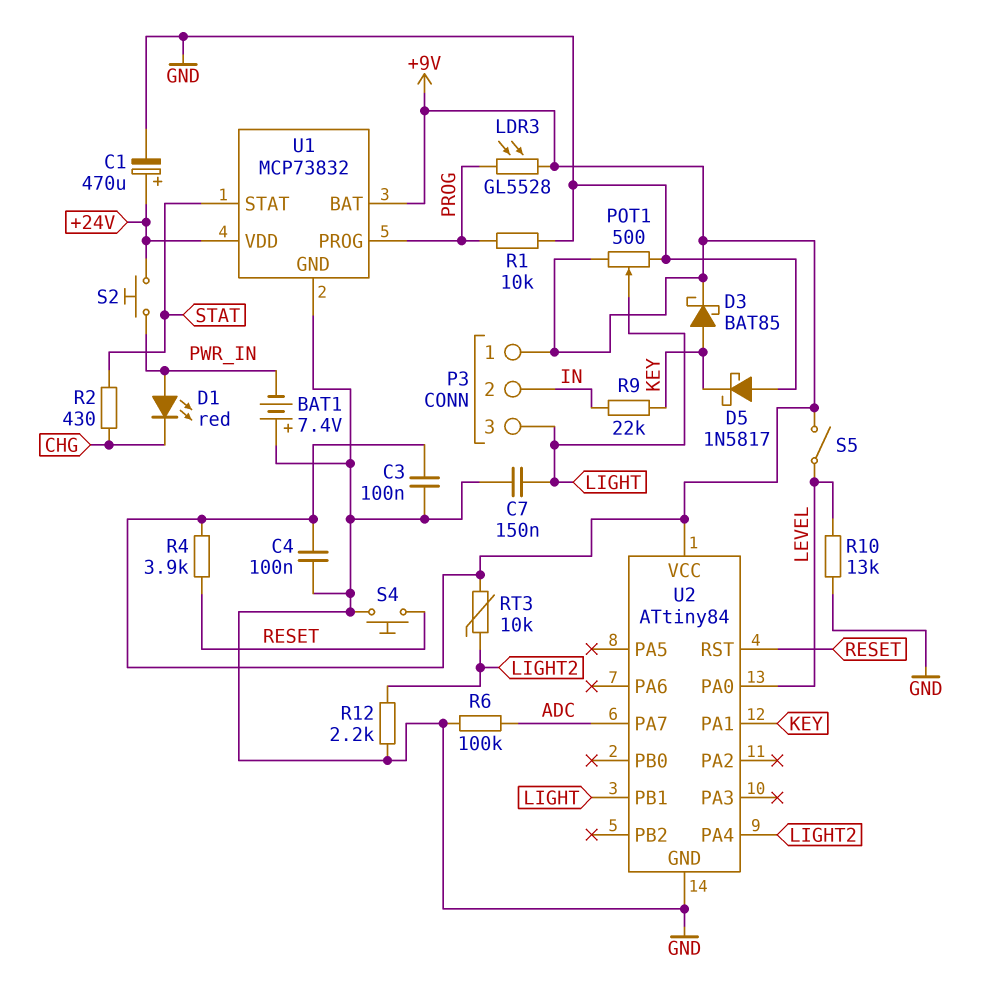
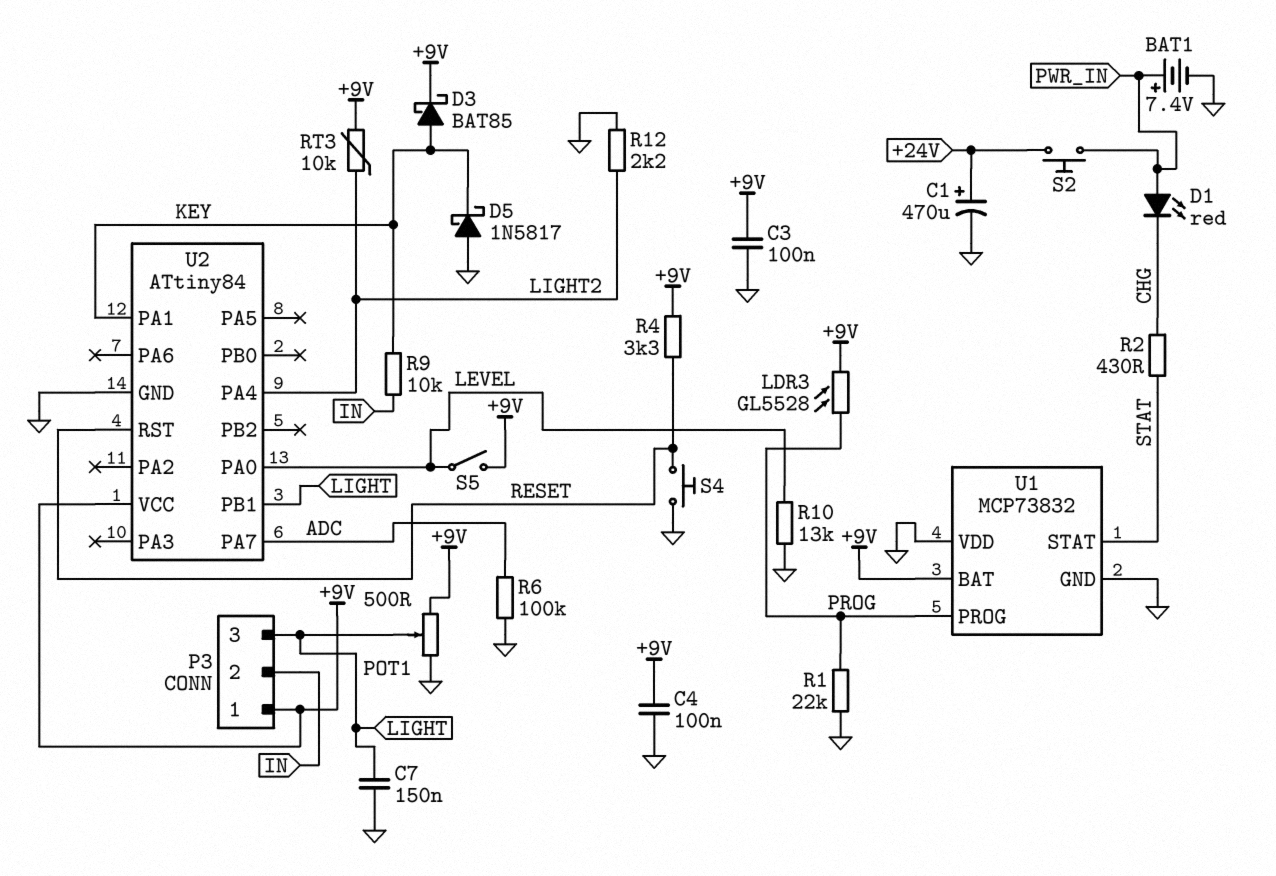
BAT1: 7.4V (plus GND, minus PWR_IN) -> 7.4V (plus PWR_IN, minus GND)
R1: 10k (GND, PROG) -> 22k (GND, PROG)
R4: 3.9k (+9V, RESET) -> 3.3k (+9V, RESET)
R9: 22k (IN, KEY) -> 10k (IN, KEY)
U1 pin VDD: +24V -> GND

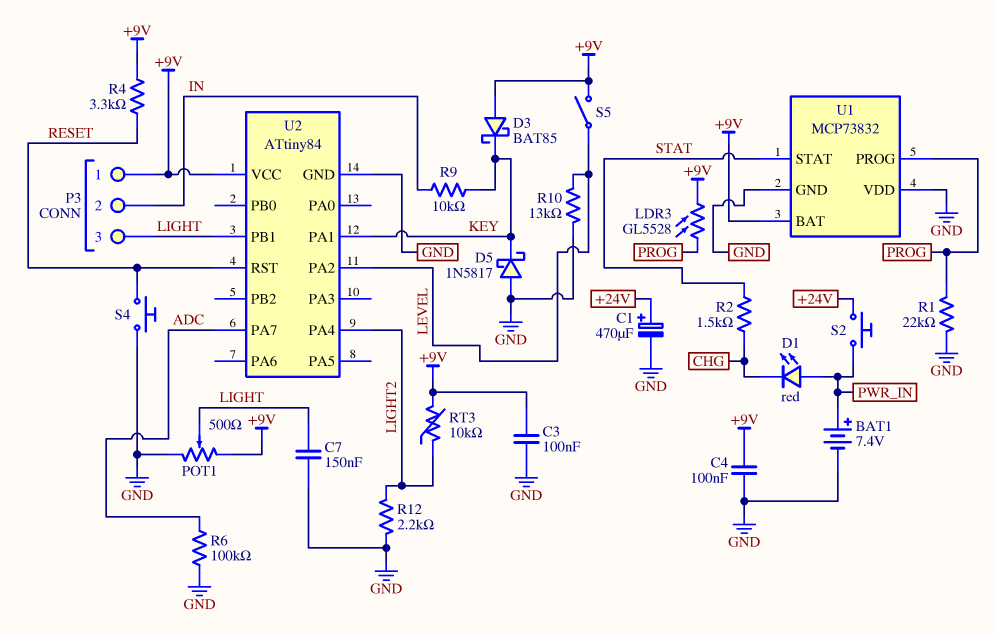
D3: schottky BAT85 (A KEY, K +9V) -> schottky BAT85 (A +9V, K KEY)
R2: 430 (CHG, STAT) -> 1.5k (CHG, STAT)
U2 pin PA0: LEVEL -> none
U2 pin PA2: none -> LEVEL

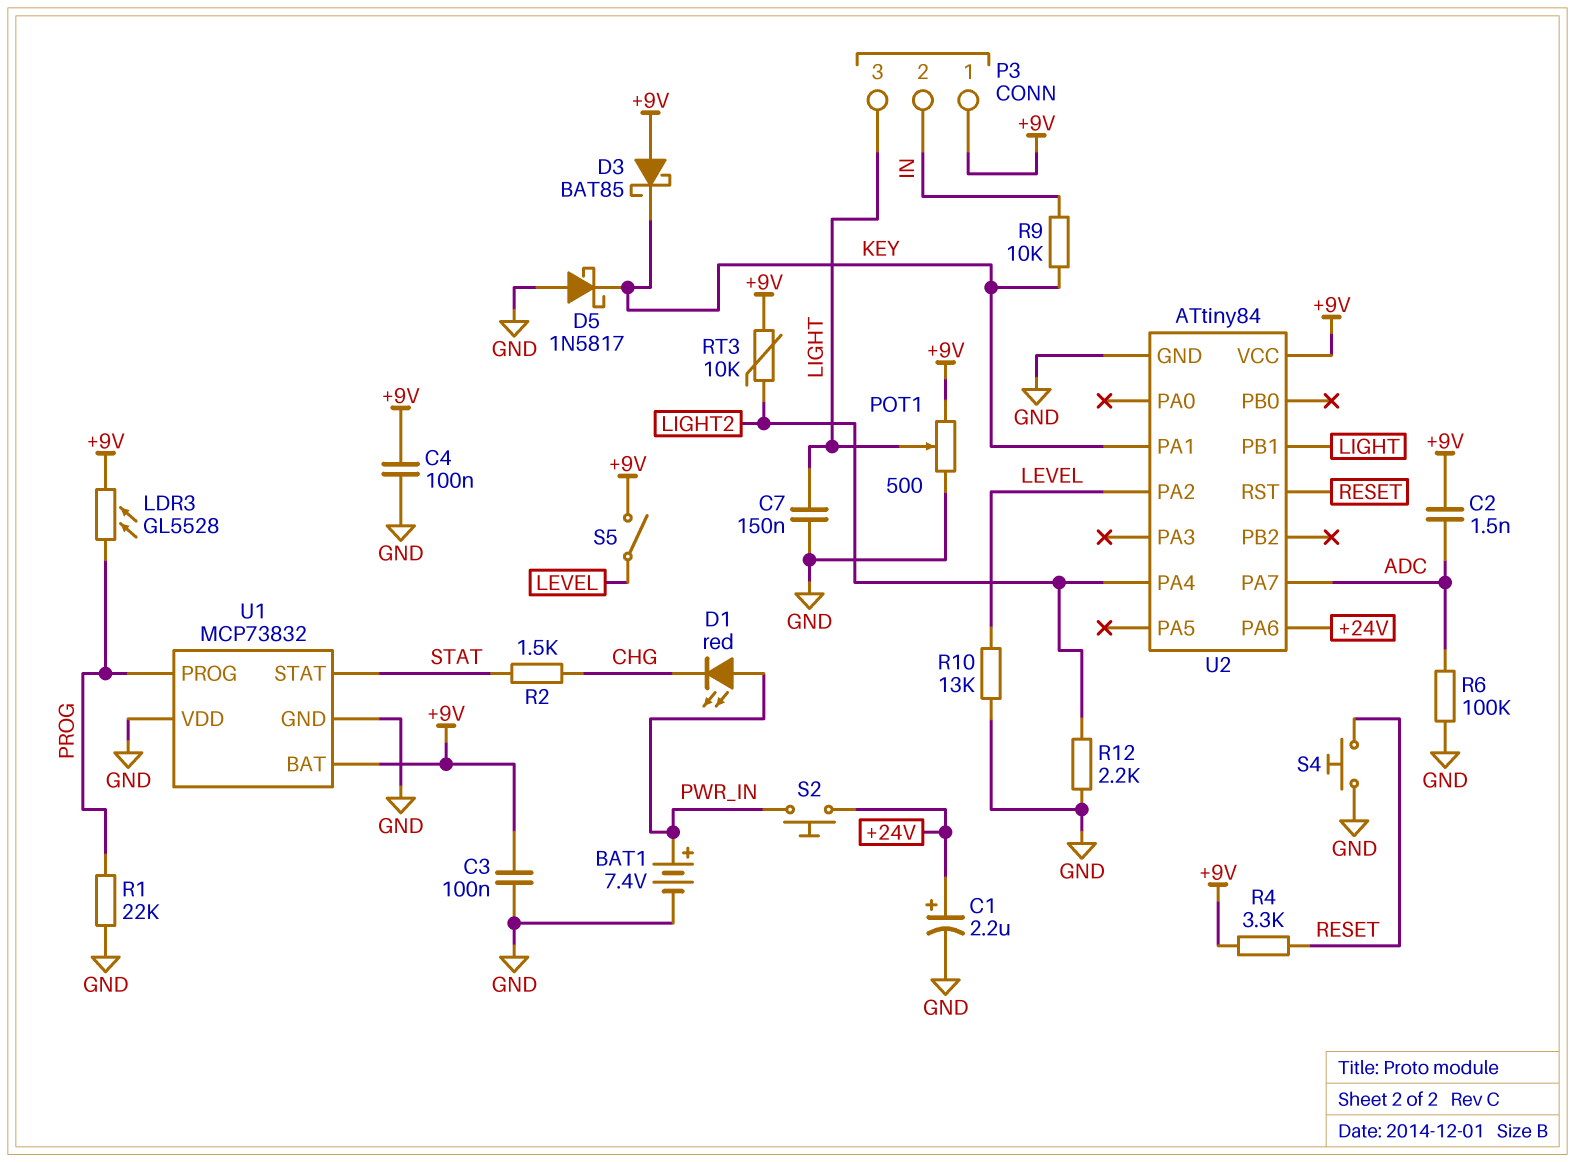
C1: 470uF (plus +24V, minus GND) -> 2.2uF (plus +24V, minus GND)
C2: none -> 1.5nF (+9V, ADC)
U2 pin PA6: none -> +24V

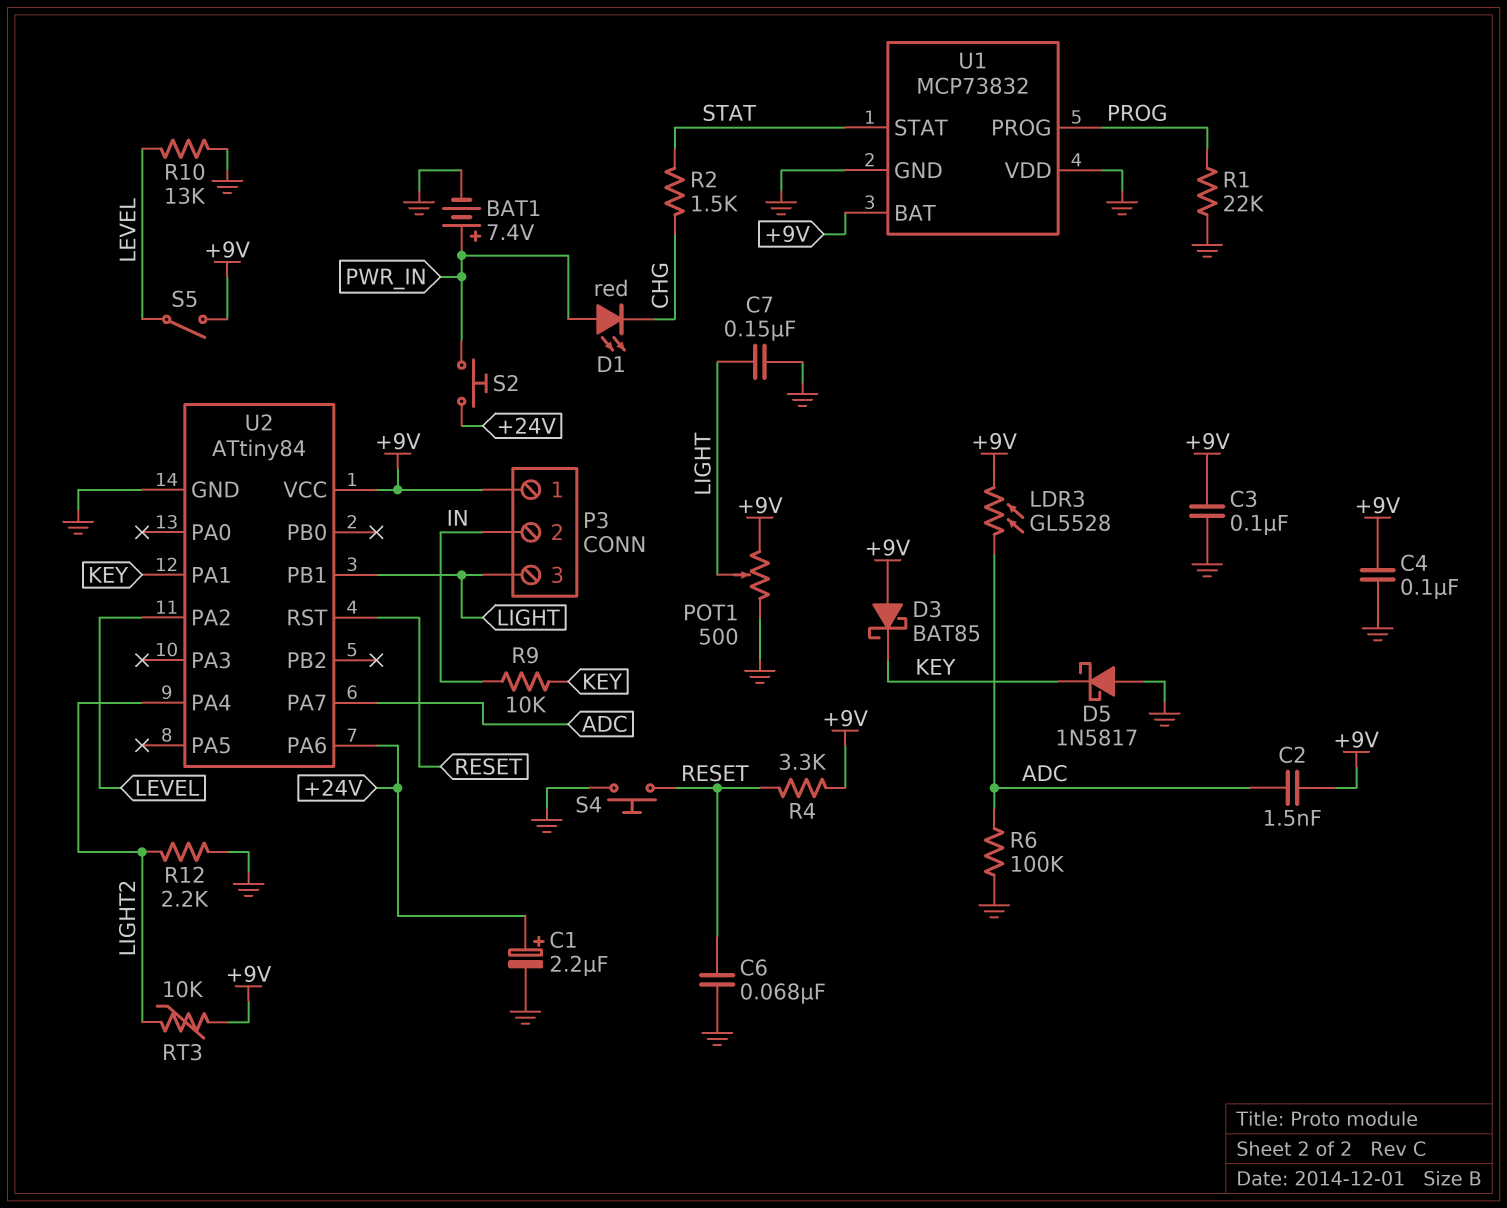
C6: none -> 68nF (GND, RESET)
LDR3: GL5528 (+9V, PROG) -> GL5528 (+9V, ADC)

